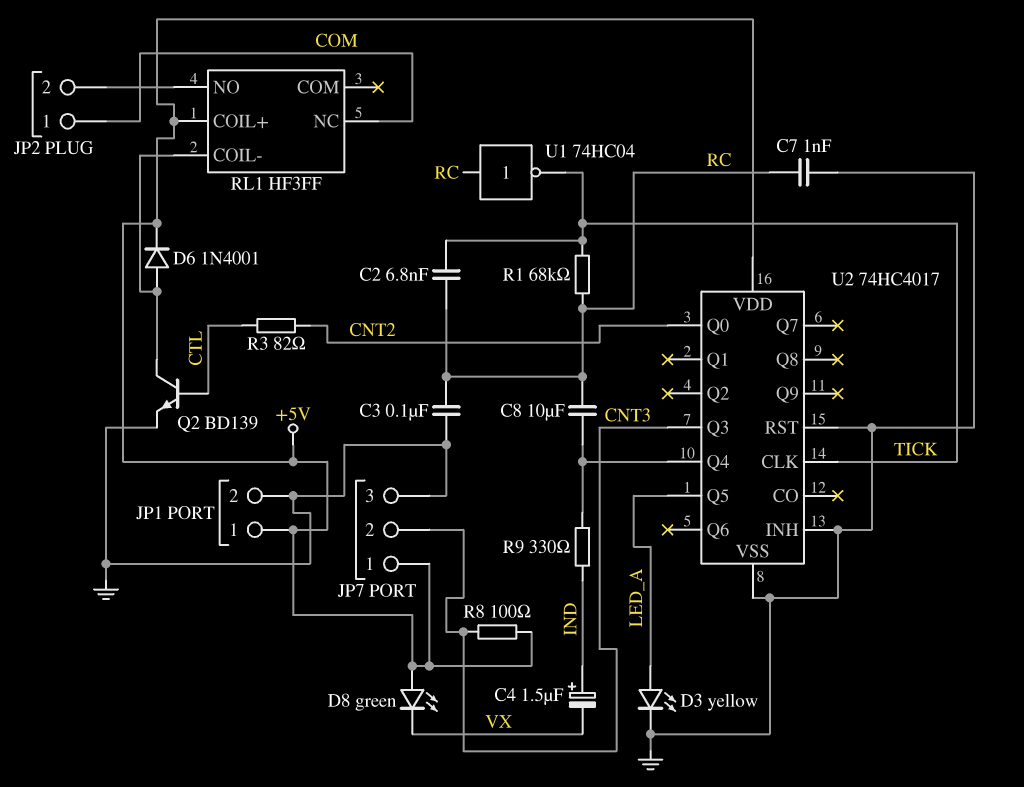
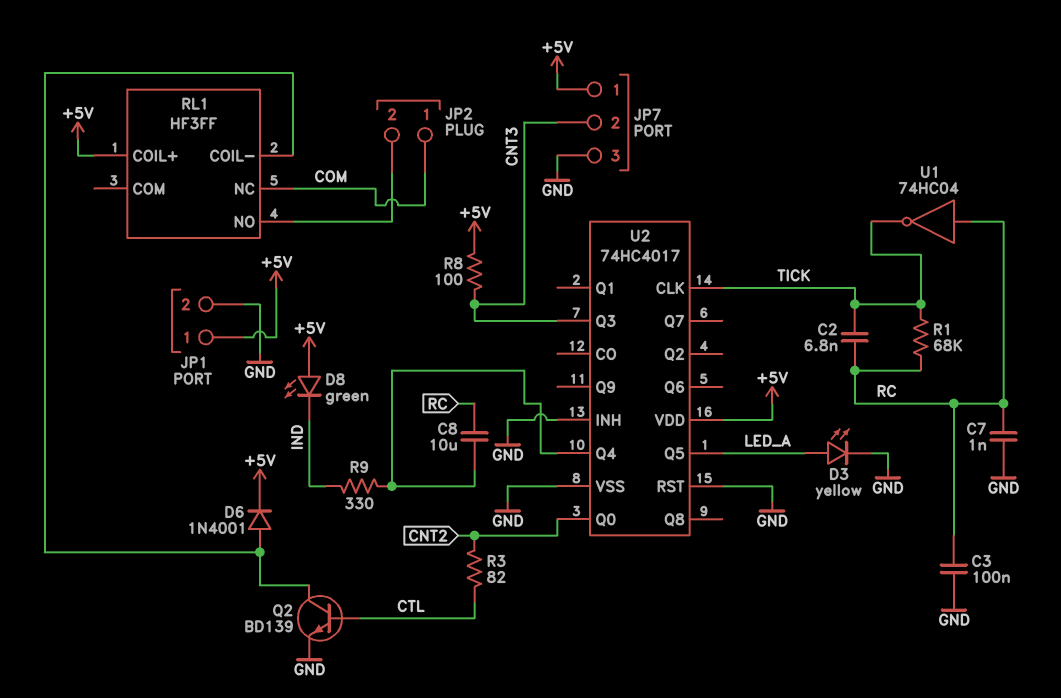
C4: 1.5uF (plus IND, minus VX) -> none
D8: LED green (A +5V, K VX) -> LED green (A +5V, K IND)

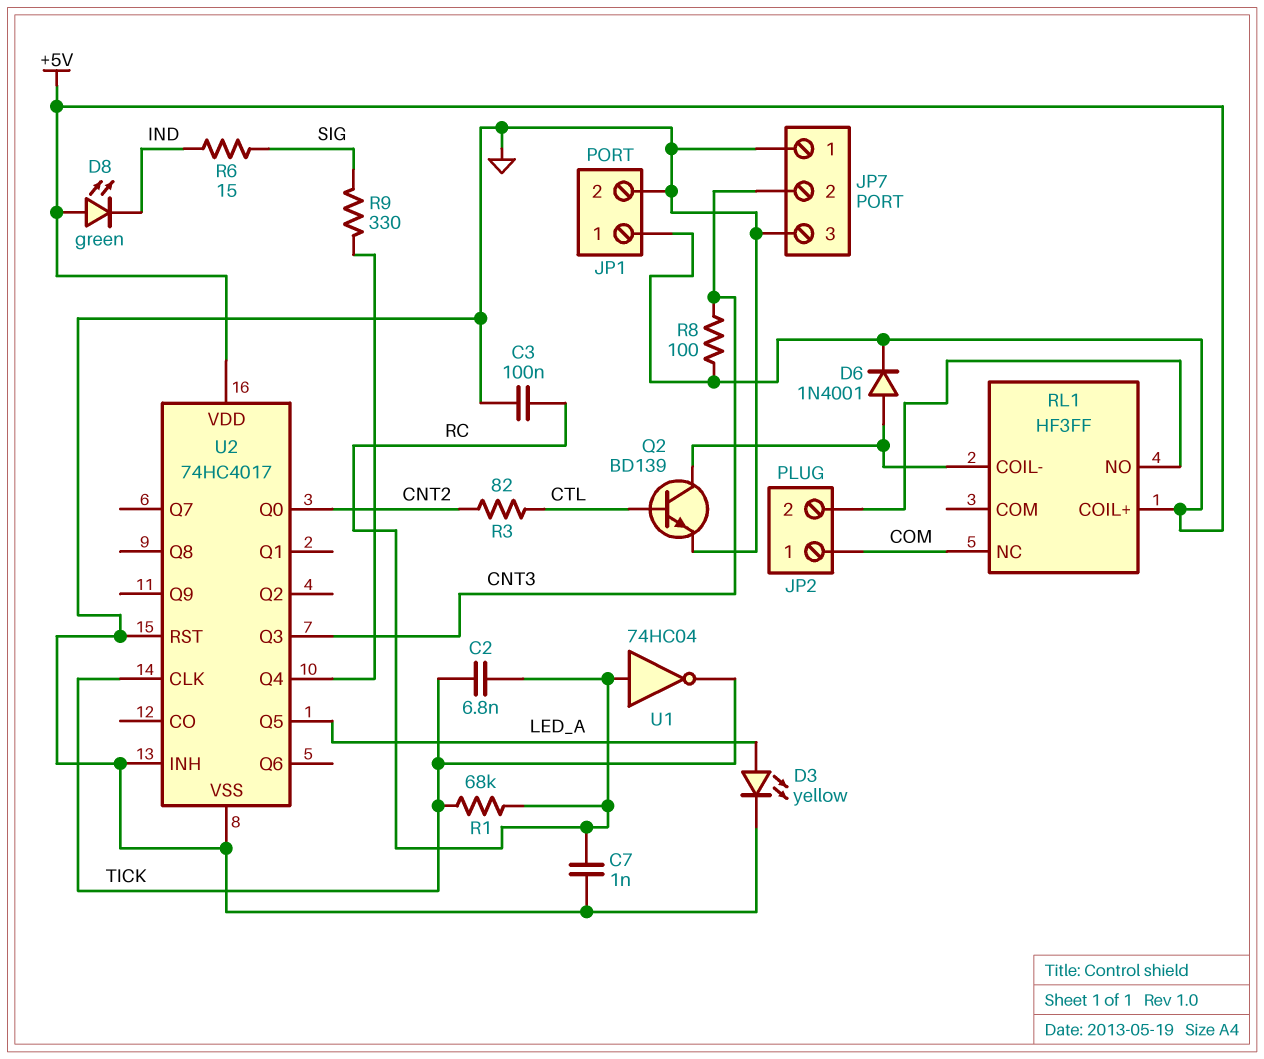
C8: 10uF (RC, U2/Q4) -> none
JP7 pin 1: +5V -> GND
R6: none -> 15 (IND, SIG)
R9: 330 (IND, U2/Q4) -> 330 (SIG, U2/Q4)

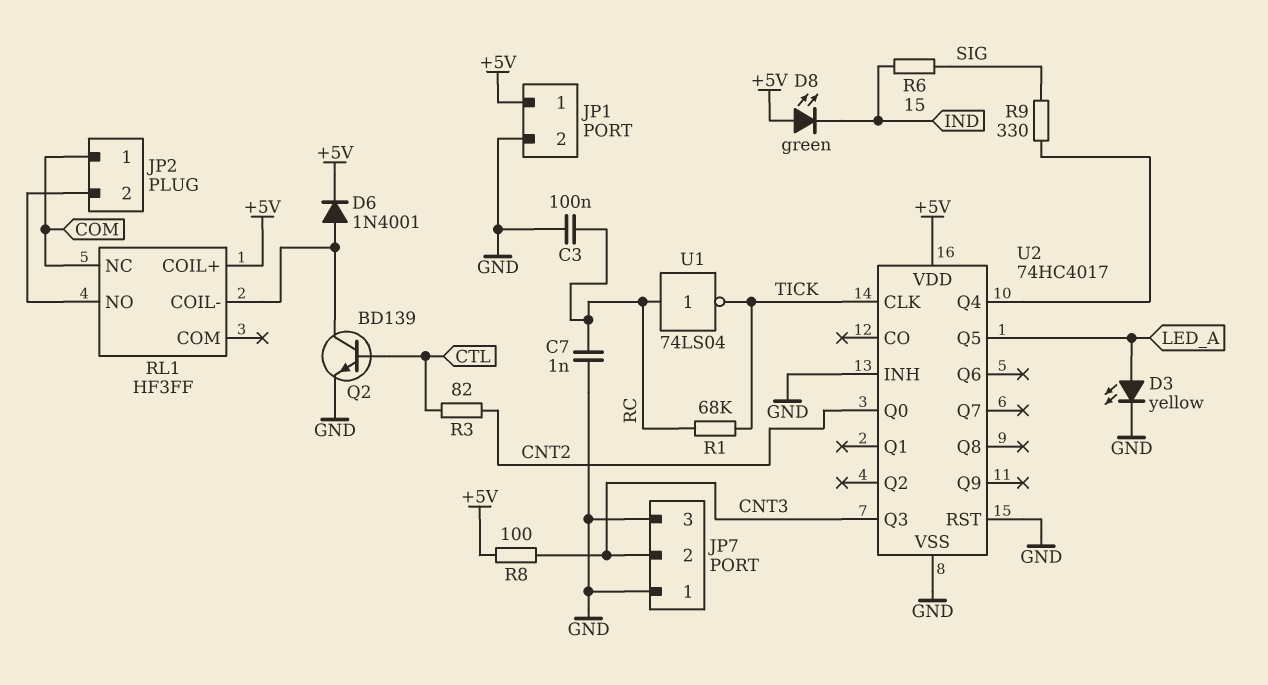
C2: 6.8nF (RC, TICK) -> none
U1: NOT 74HC04 (in RC, out TICK) -> NOT 74LS04 (in RC, out TICK)

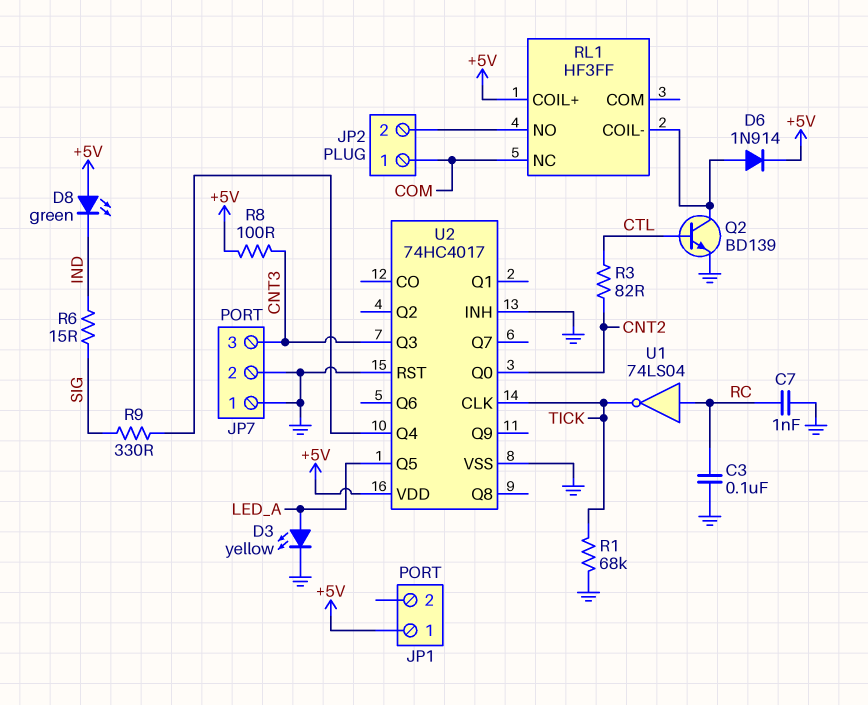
D6: diode 1N4001 (A RL1/COIL-, K +5V) -> diode 1N914 (A RL1/COIL-, K +5V)
JP1 pin 2: GND -> none
JP7 pin 2: CNT3 -> GND
JP7 pin 3: GND -> CNT3
R1: 68k (RC, TICK) -> 68k (GND, TICK)

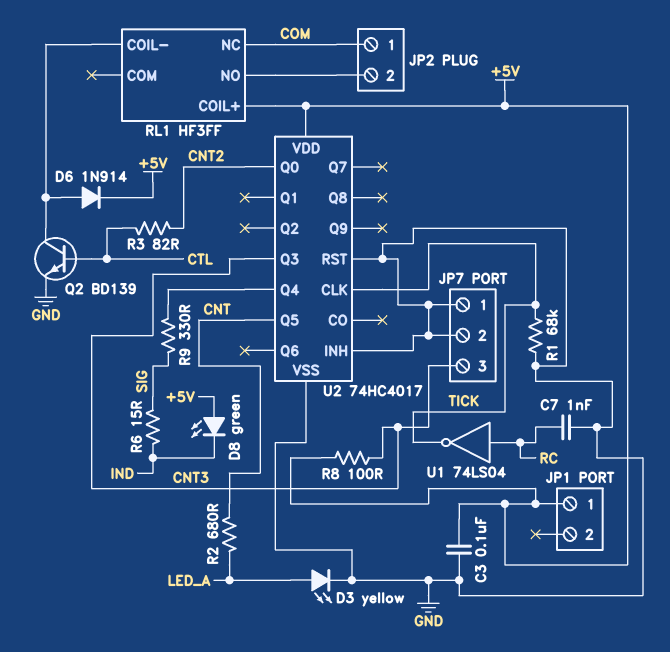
C3: 100nF (GND, RC) -> 100nF (+5V, GND)
R2: none -> 680 (CNT, LED_A)
U2 pin Q5: LED_A -> CNT

